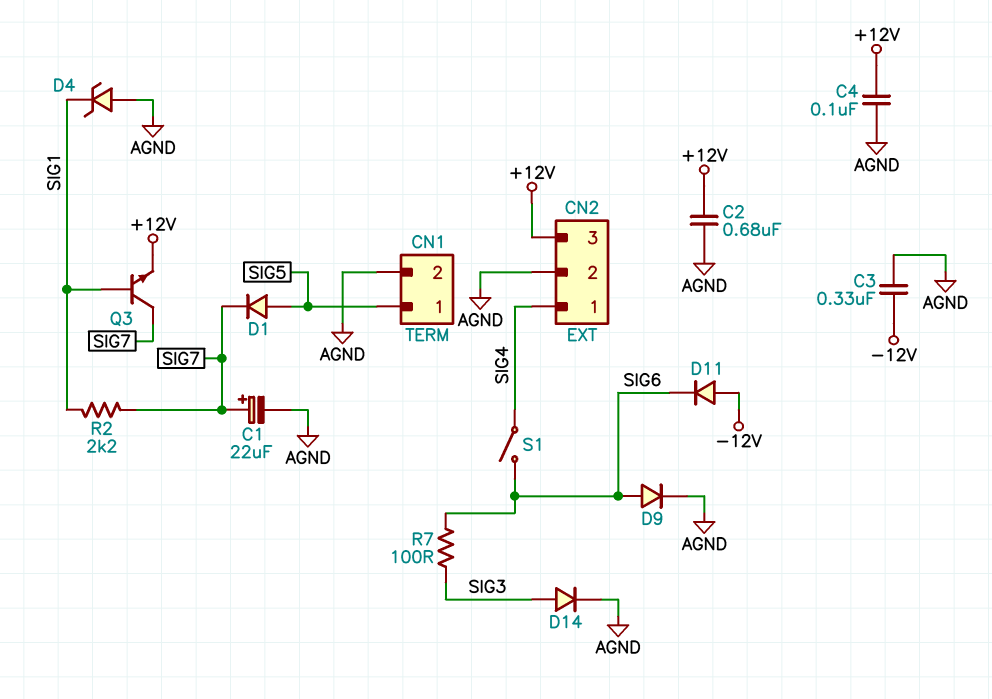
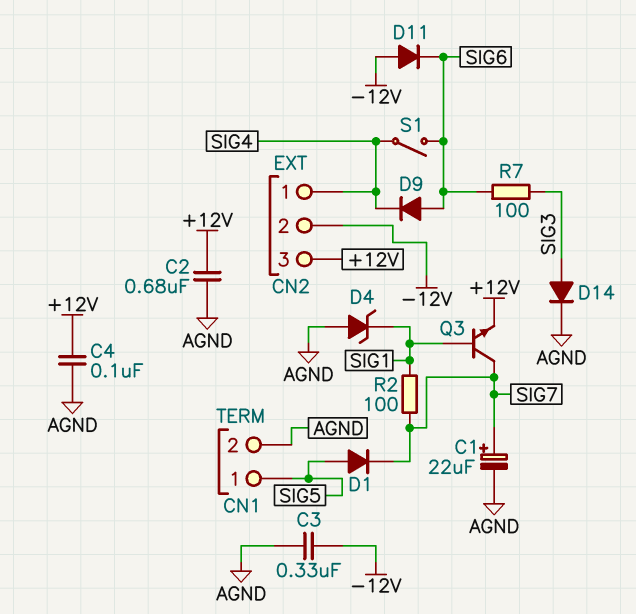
CN2 pin 2: AGND -> -12V
D9: diode (A SIG6, K AGND) -> diode (A SIG6, K SIG4)
R2: 2.2k (SIG1, SIG7) -> 100 (SIG1, SIG7)

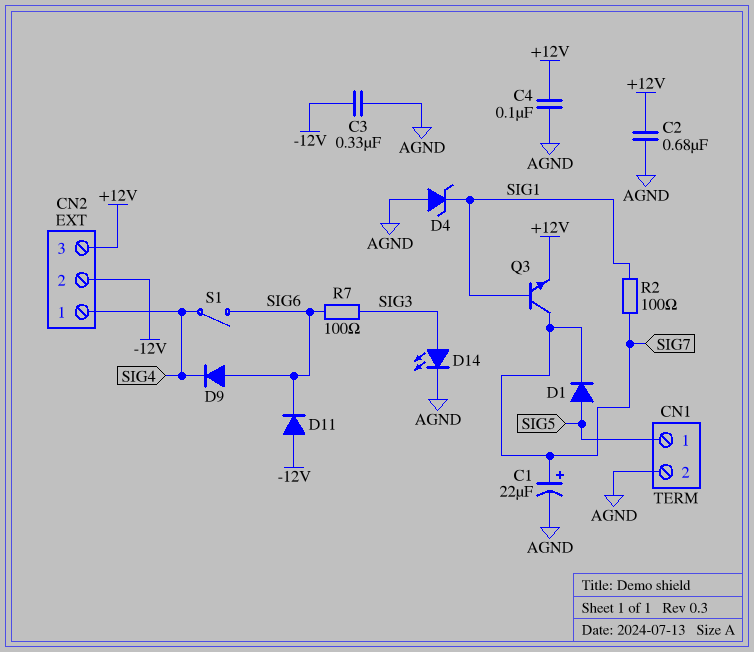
D14: diode (A SIG3, K AGND) -> LED (A SIG3, K AGND)

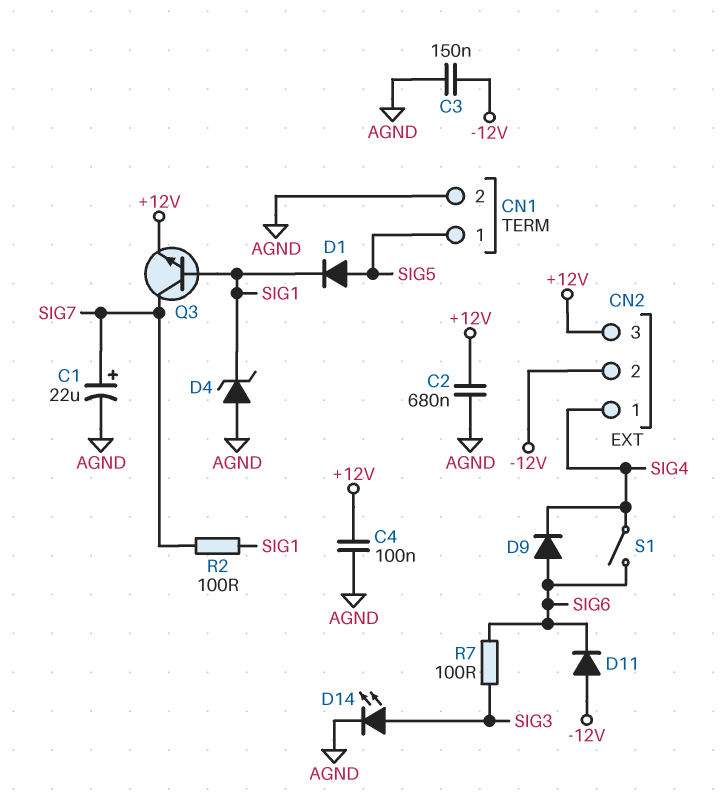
C3: 330nF (-12V, AGND) -> 150nF (-12V, AGND)
D1: diode (A SIG5, K SIG7) -> diode (A SIG5, K SIG1)

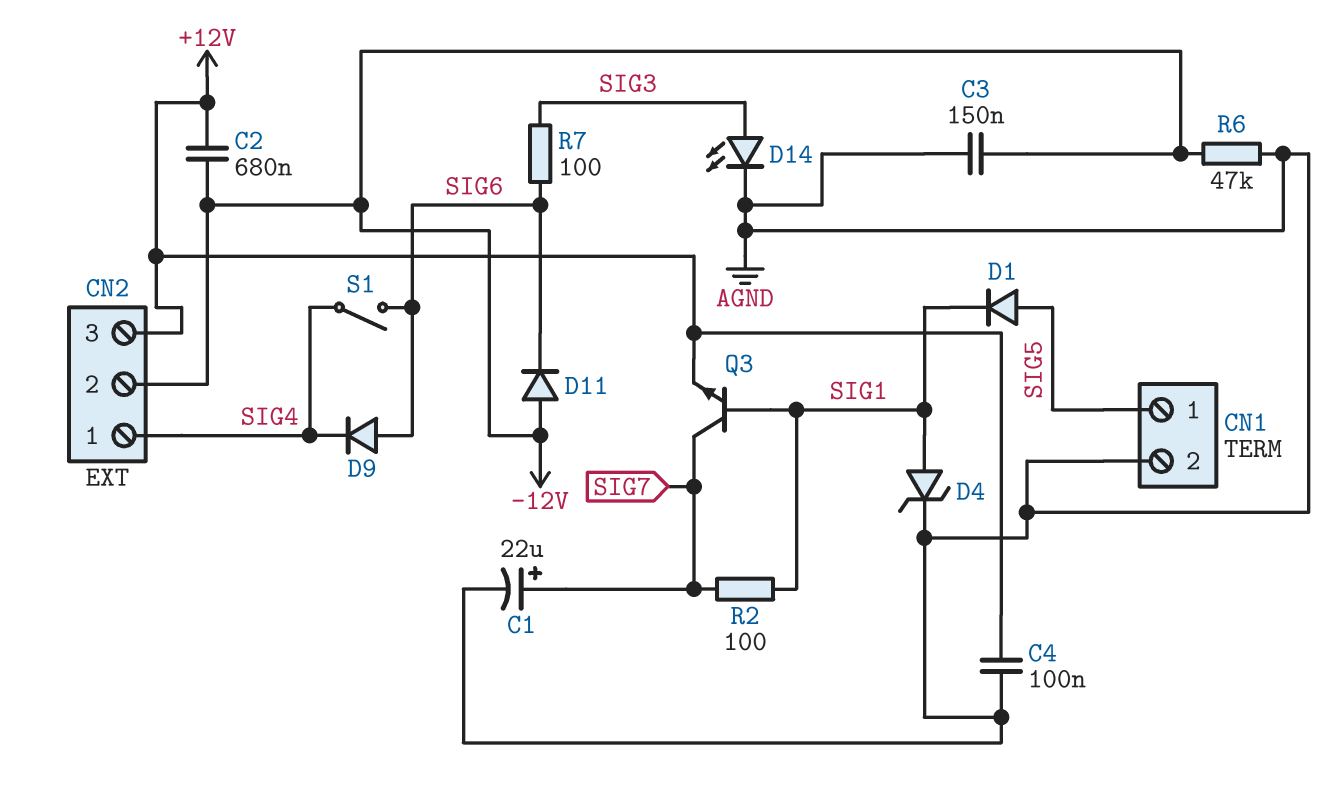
C2: 680nF (+12V, AGND) -> 680nF (+12V, -12V)
D4: zener (A AGND, K SIG1) -> zener (A SIG1, K AGND)
R6: none -> 47k (-12V, AGND)

